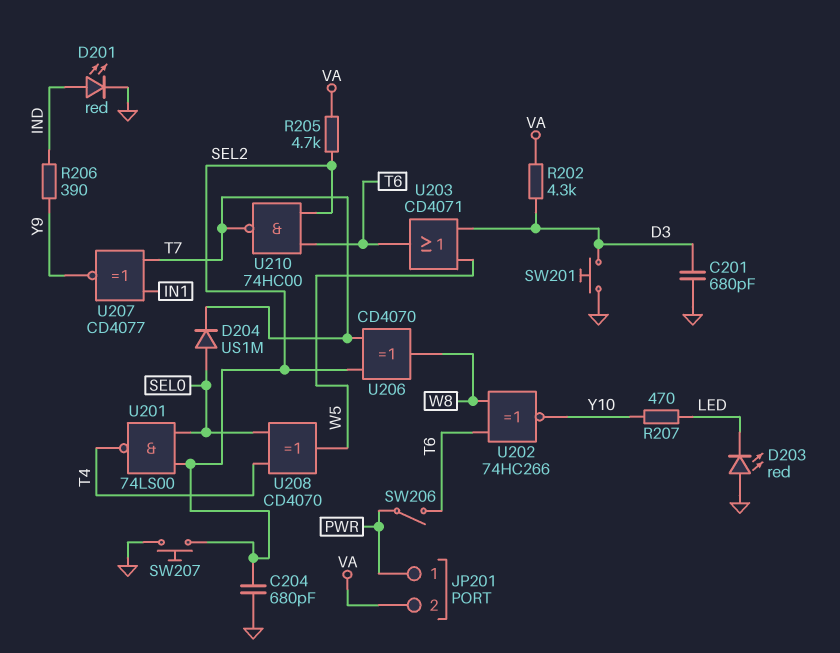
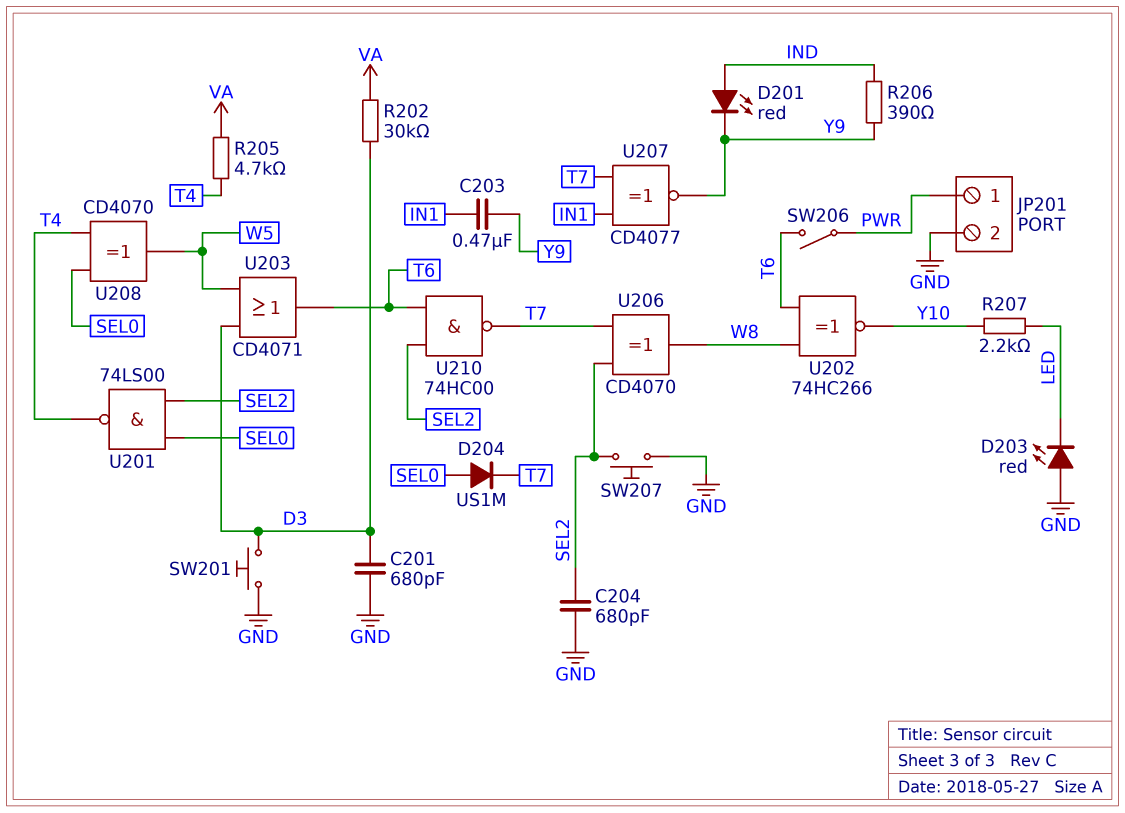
C203: none -> 470nF (IN1, Y9)
D201: LED red (A IND, K GND) -> LED red (A IND, K Y9)
JP201 pin 2: VA -> GND
R202: 4.3k (D3, VA) -> 30k (D3, VA)
R205: 4.7k (SEL2, VA) -> 4.7k (T4, VA)
R207: 470 (LED, Y10) -> 2.2k (LED, Y10)

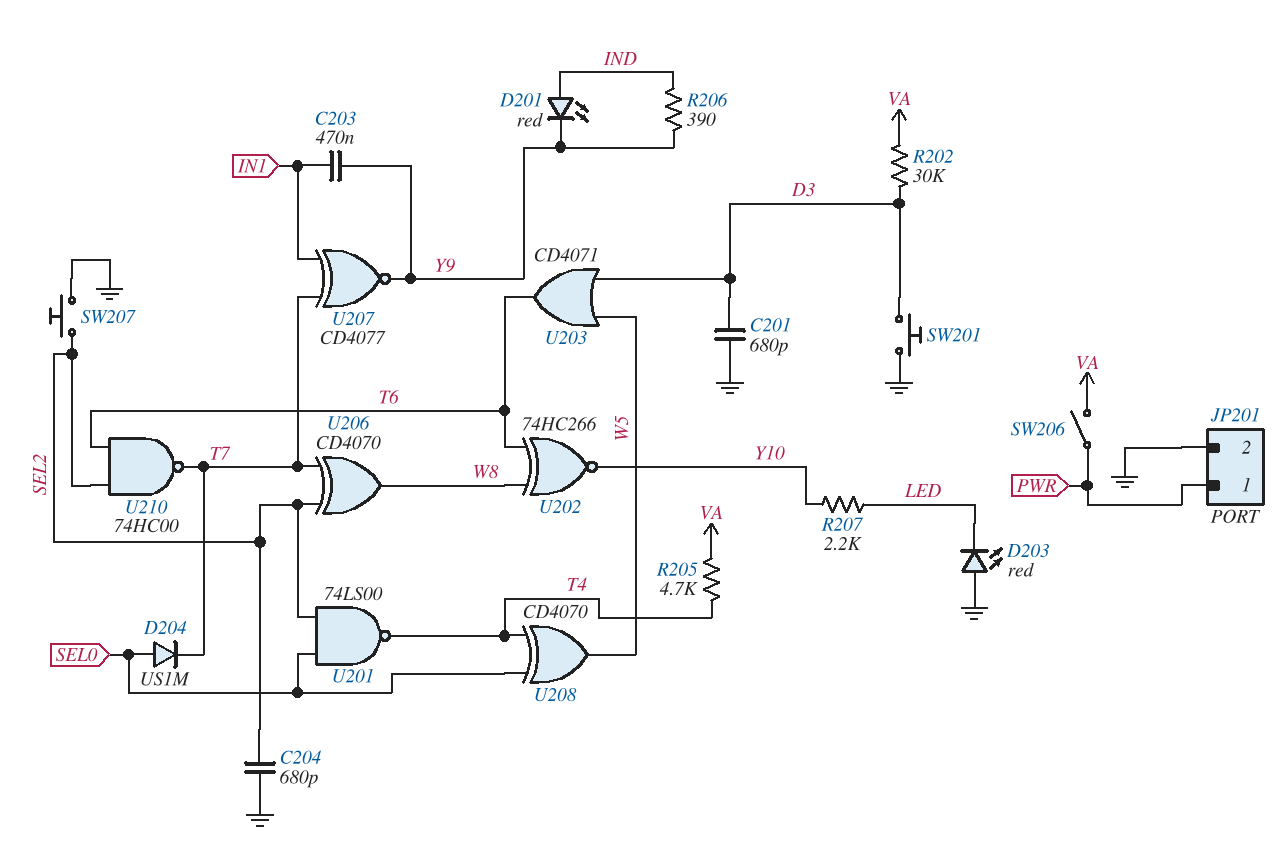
SW206: switch (PWR, T6) -> switch (PWR, VA)

